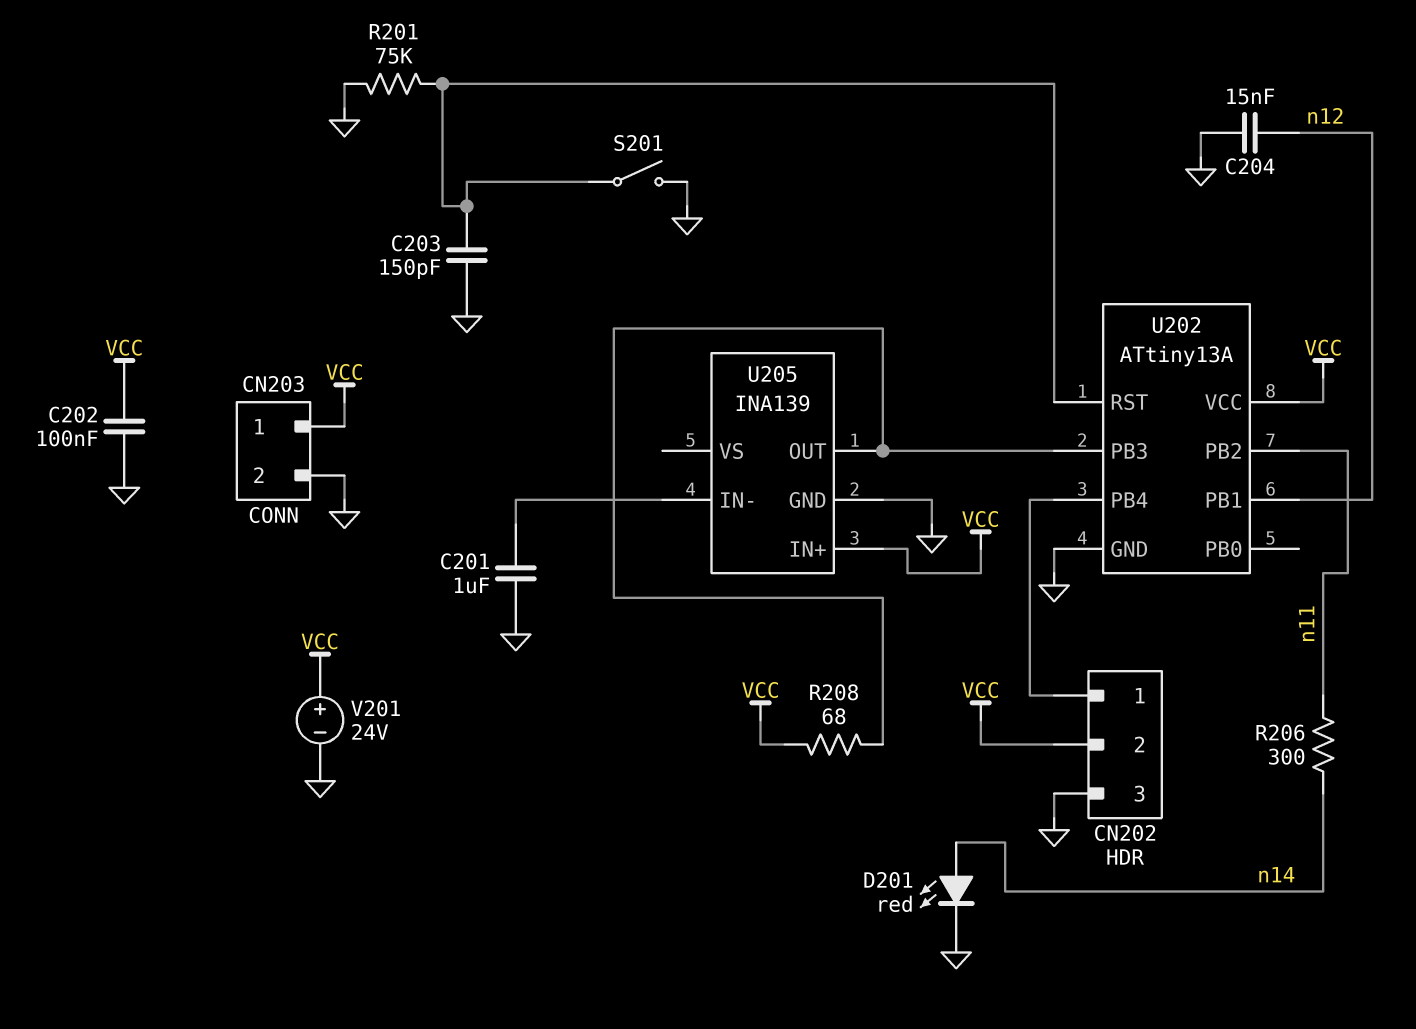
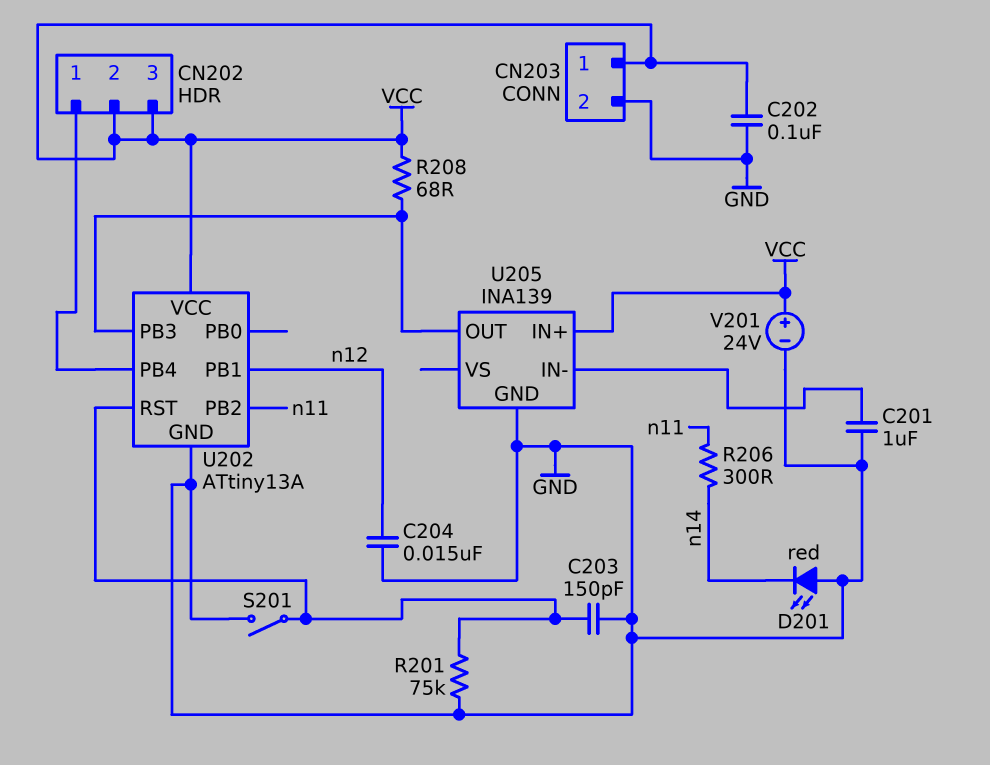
CN202 pin 3: GND -> VCC
D201: LED red (A n14, K GND) -> LED red (A GND, K n14)

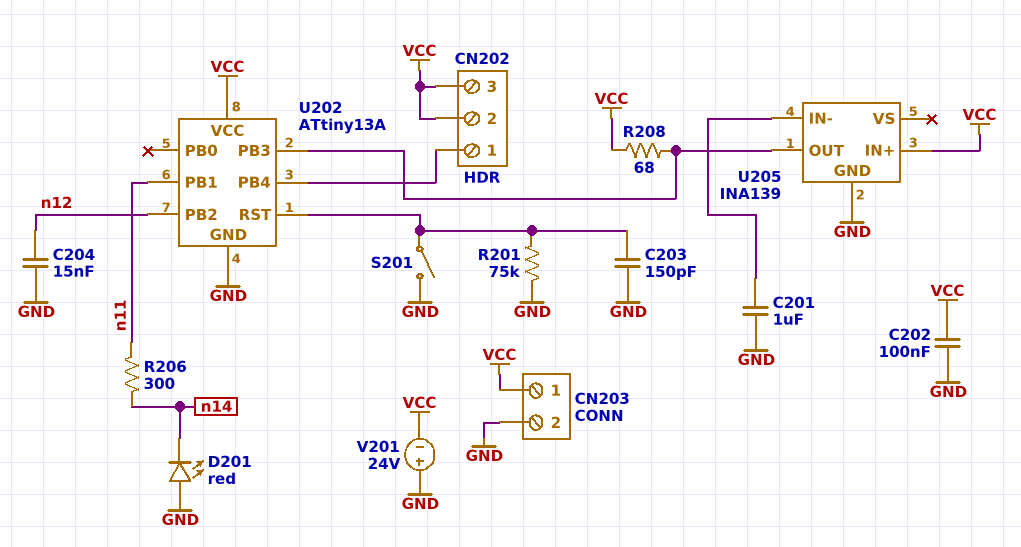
U202 pin PB1: n12 -> n11
U202 pin PB2: n11 -> n12
V201: 24V (plus VCC, minus GND) -> 24V (plus GND, minus VCC)

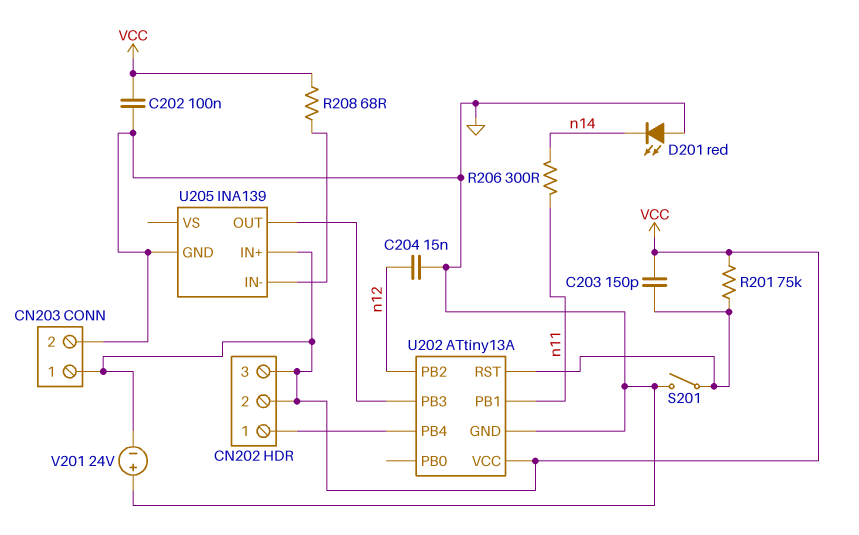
C201: 1uF (GND, U205/IN-) -> none
C203: 150pF (GND, U202/RST) -> 150pF (U202/RST, VCC)
R201: 75k (GND, U202/RST) -> 75k (U202/RST, VCC)
R208: 68 (U202/PB3, VCC) -> 68 (U205/IN-, VCC)

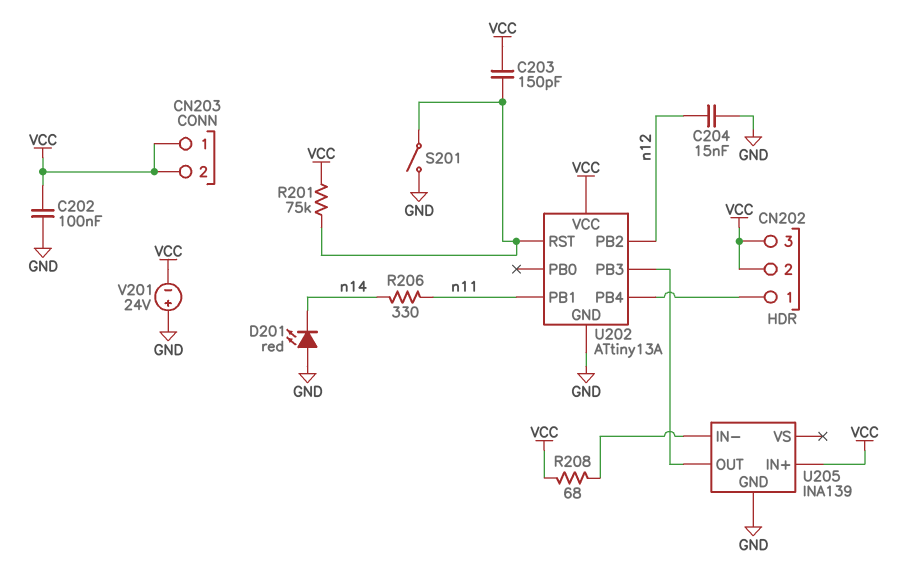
CN203 pin 2: GND -> VCC
R206: 300 (n11, n14) -> 330 (n11, n14)

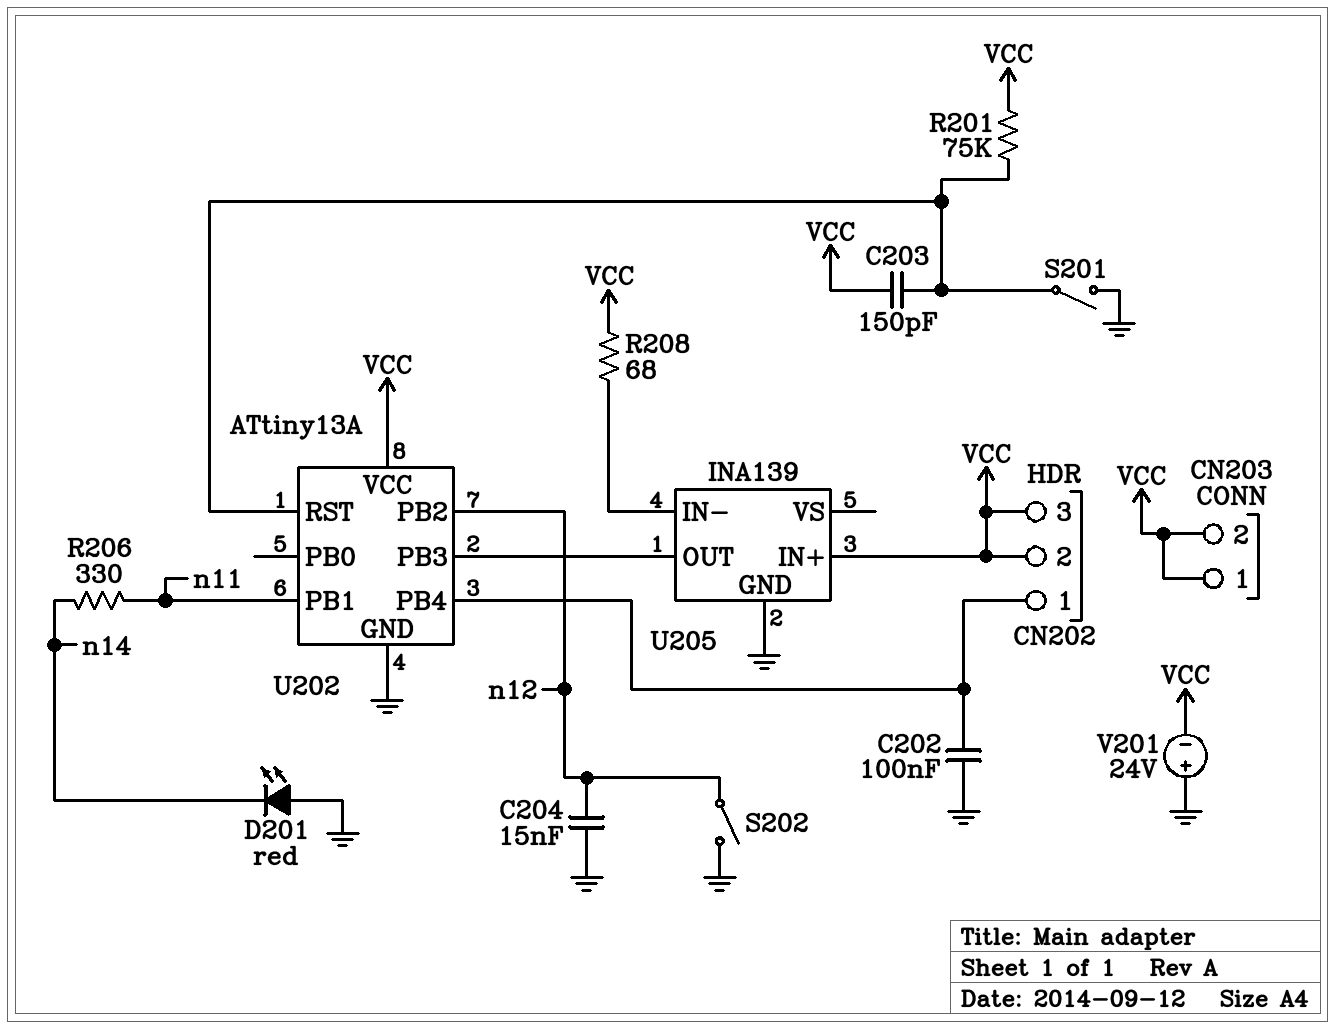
C202: 100nF (GND, VCC) -> 100nF (CN202/1, GND)
S202: none -> switch (GND, n12)

